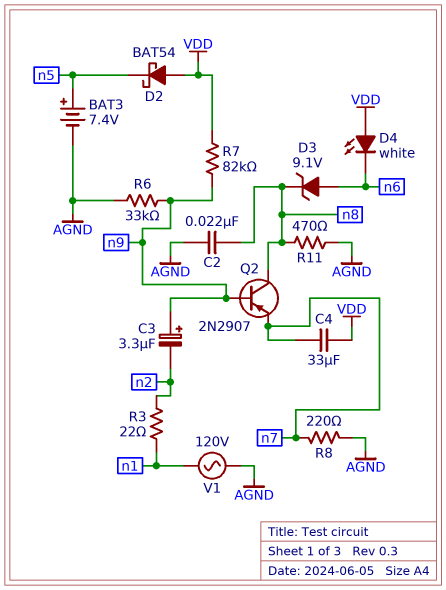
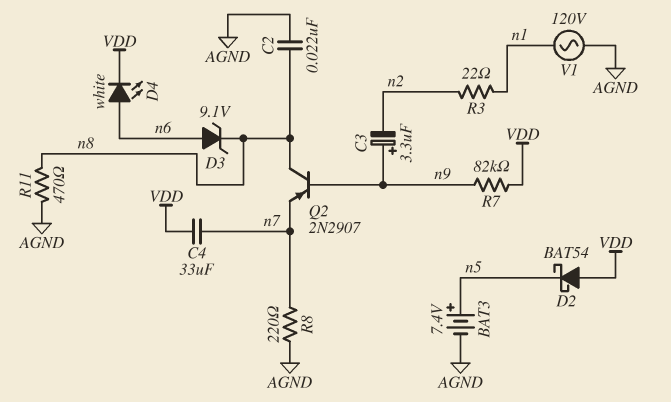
D4: LED white (A VDD, K n6) -> LED white (A n6, K VDD)
R6: 33k (AGND, n9) -> none

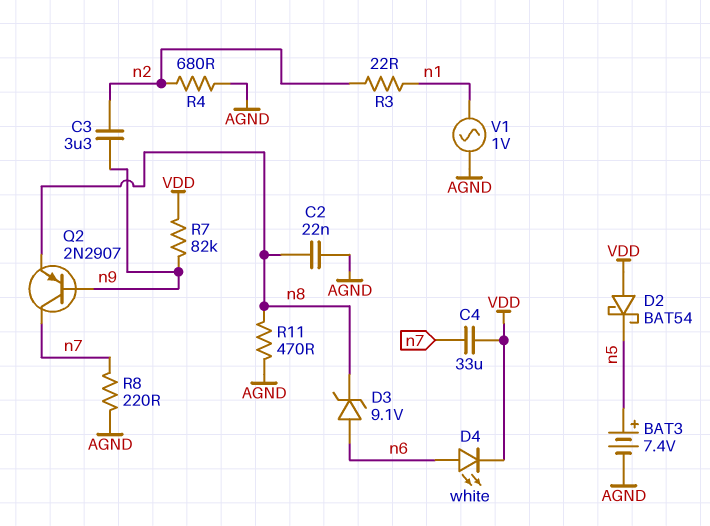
C3: 3.3uF (plus n9, minus n2) -> 3.3uF (n2, n9)
Q2: PNP 2N2907 (B n9, C n8, E n7) -> PNP 2N2907 (B n9, C n7, E n8)
R4: none -> 680 (AGND, n2)
V1: AC 120V (AGND, n1) -> AC 1V (AGND, n1)

